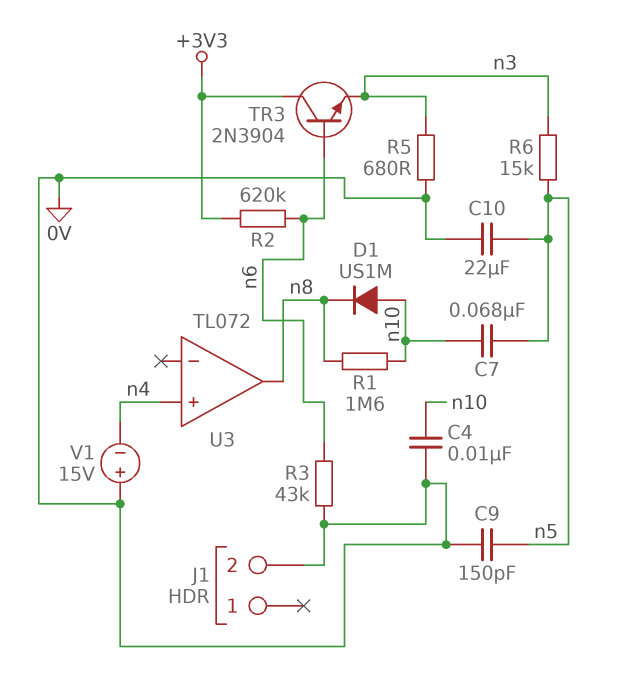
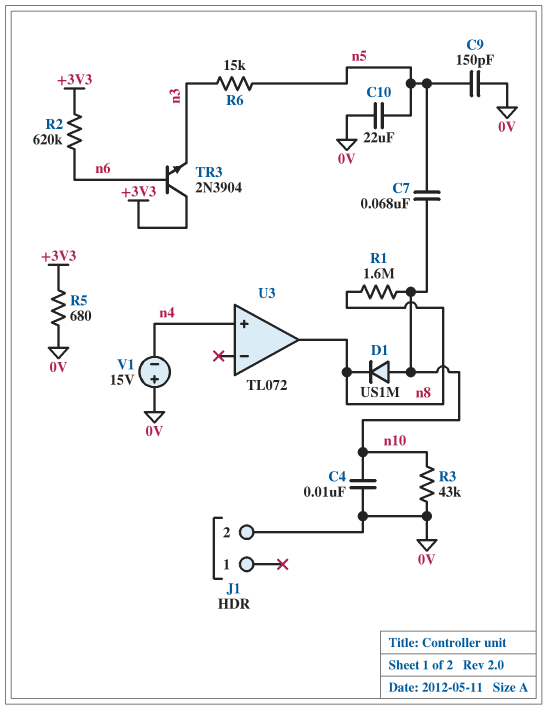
R3: 43k (0V, n6) -> 43k (0V, n10)
R5: 680 (0V, n3) -> 680 (+3V3, 0V)

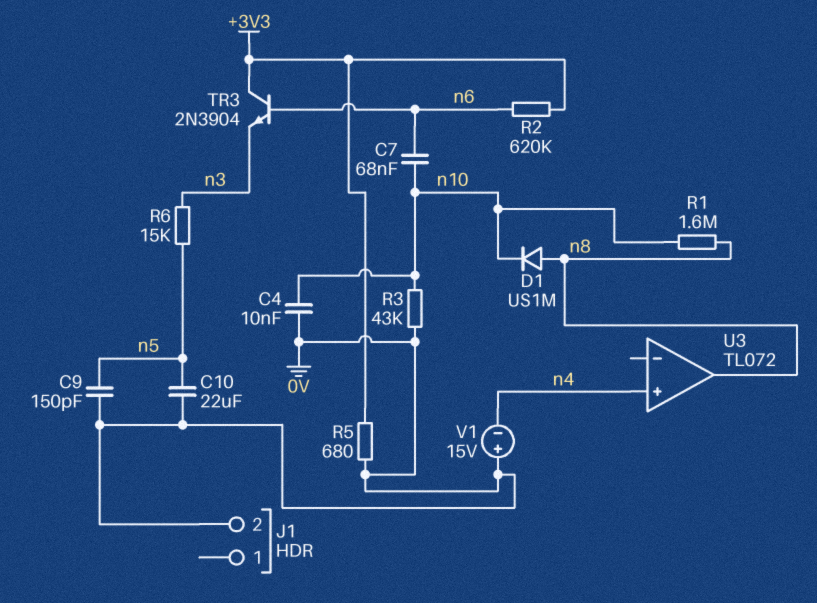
C7: 68nF (n5, n10) -> 68nF (n6, n10)
D1: diode US1M (A n10, K n8) -> diode US1M (A n8, K n10)

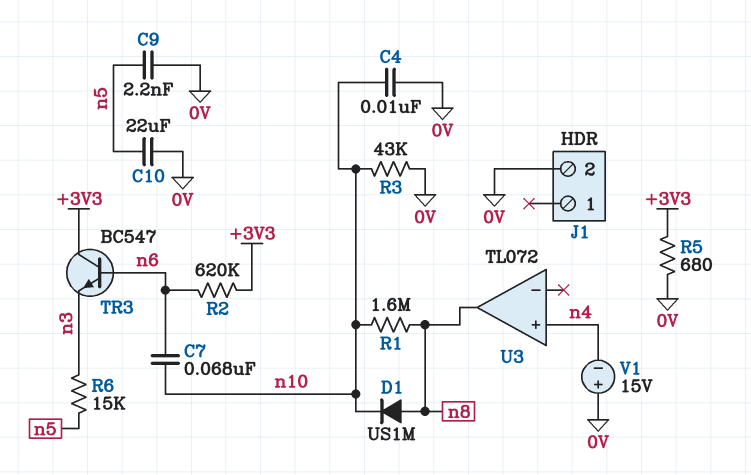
C9: 150pF (0V, n5) -> 2.2nF (0V, n5)
TR3: NPN 2N3904 (B n6, C +3V3, E n3) -> NPN BC547 (B n6, C +3V3, E n3)

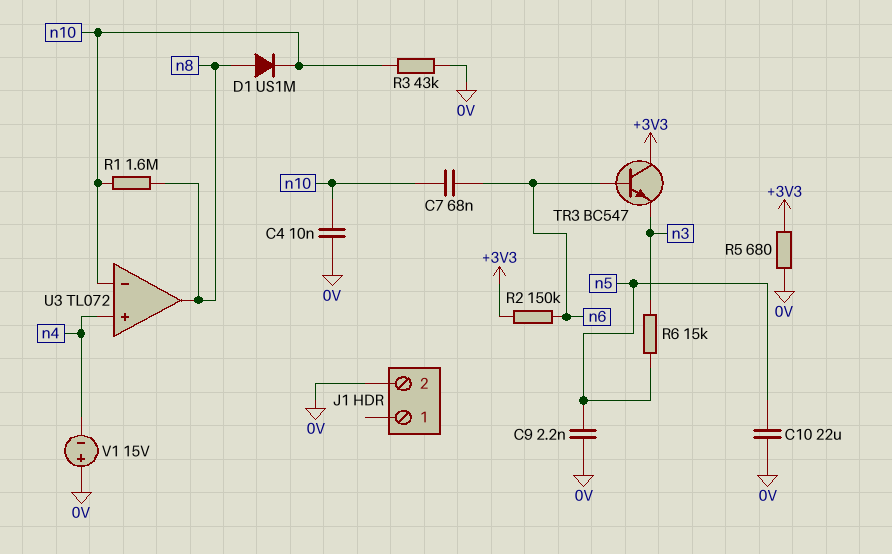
R2: 620k (+3V3, n6) -> 150k (+3V3, n6)
U3 pin in-: none -> n10

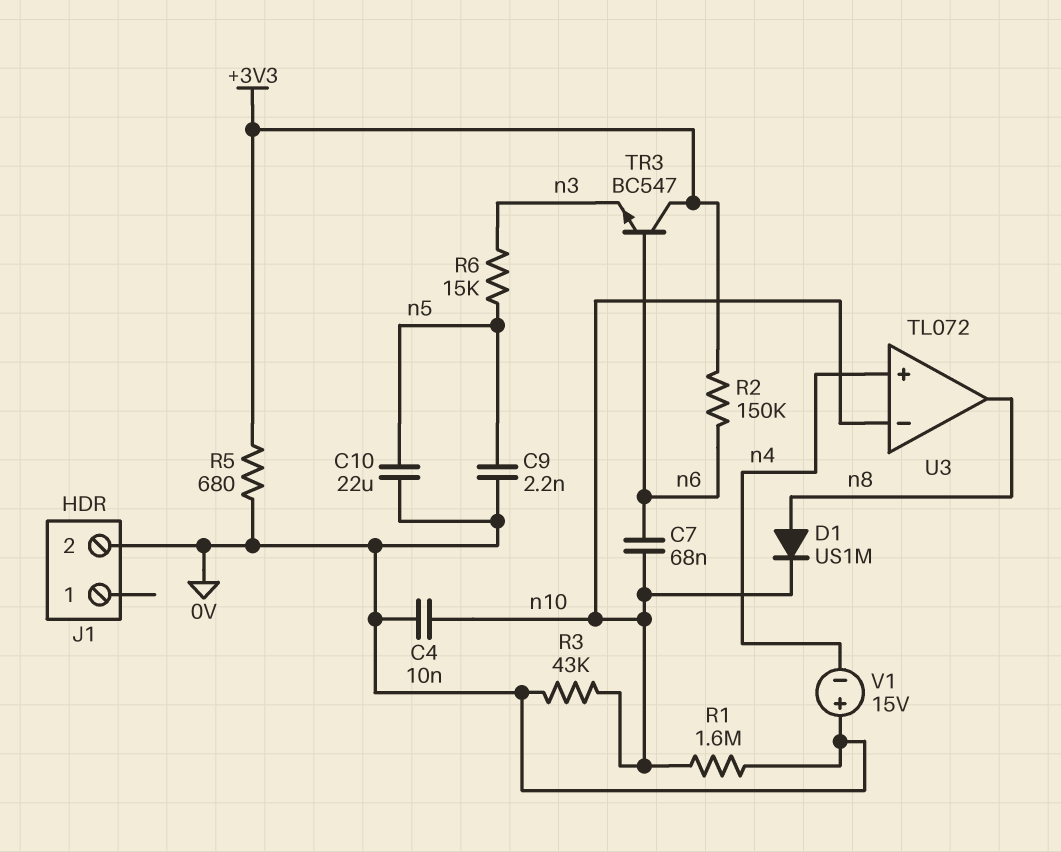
R1: 1.6M (n8, n10) -> 1.6M (0V, n10)

